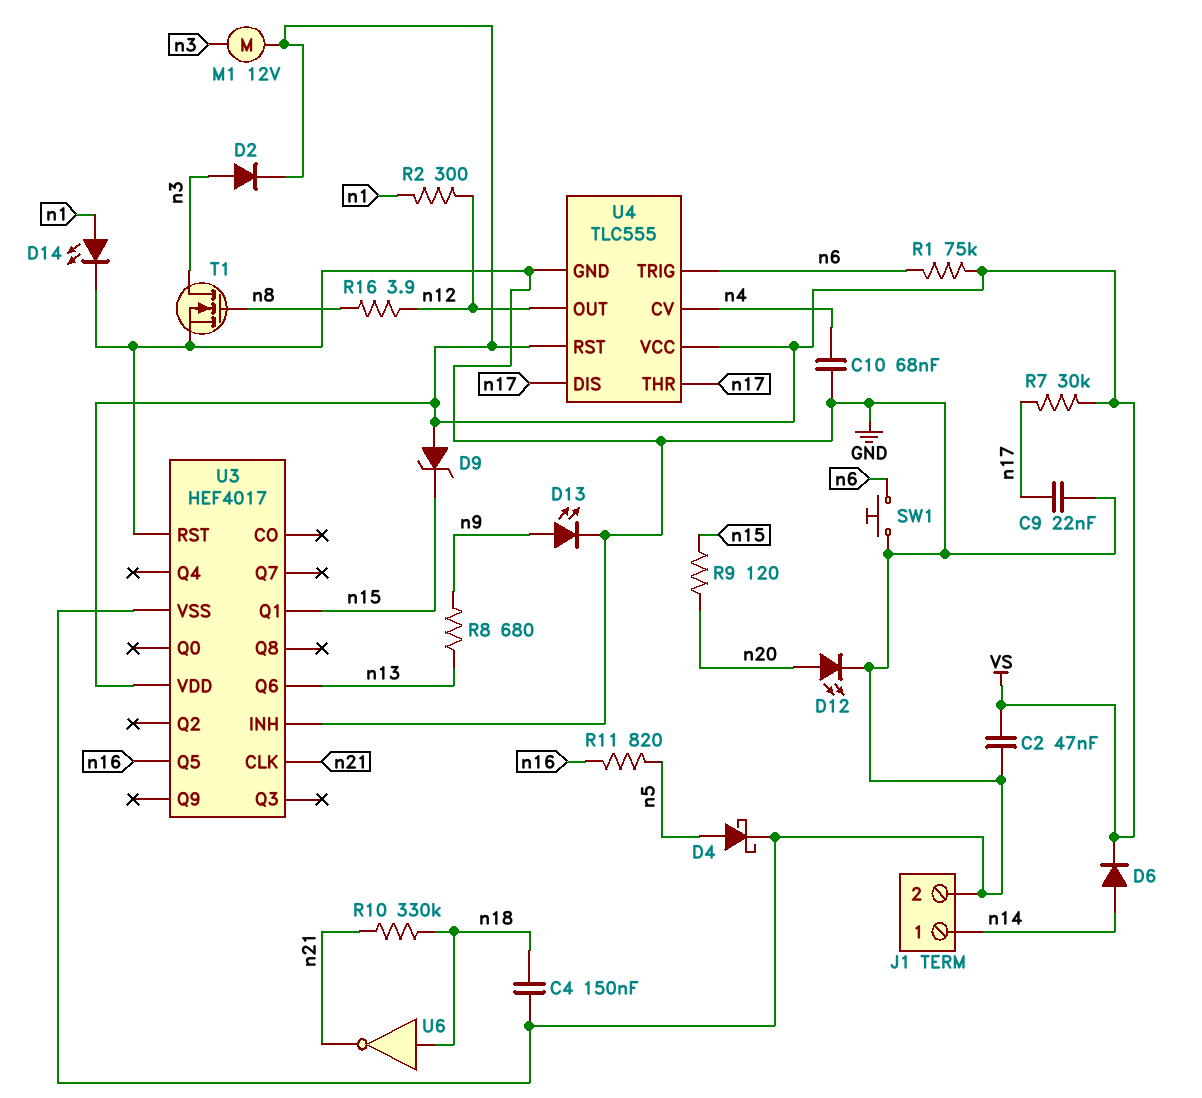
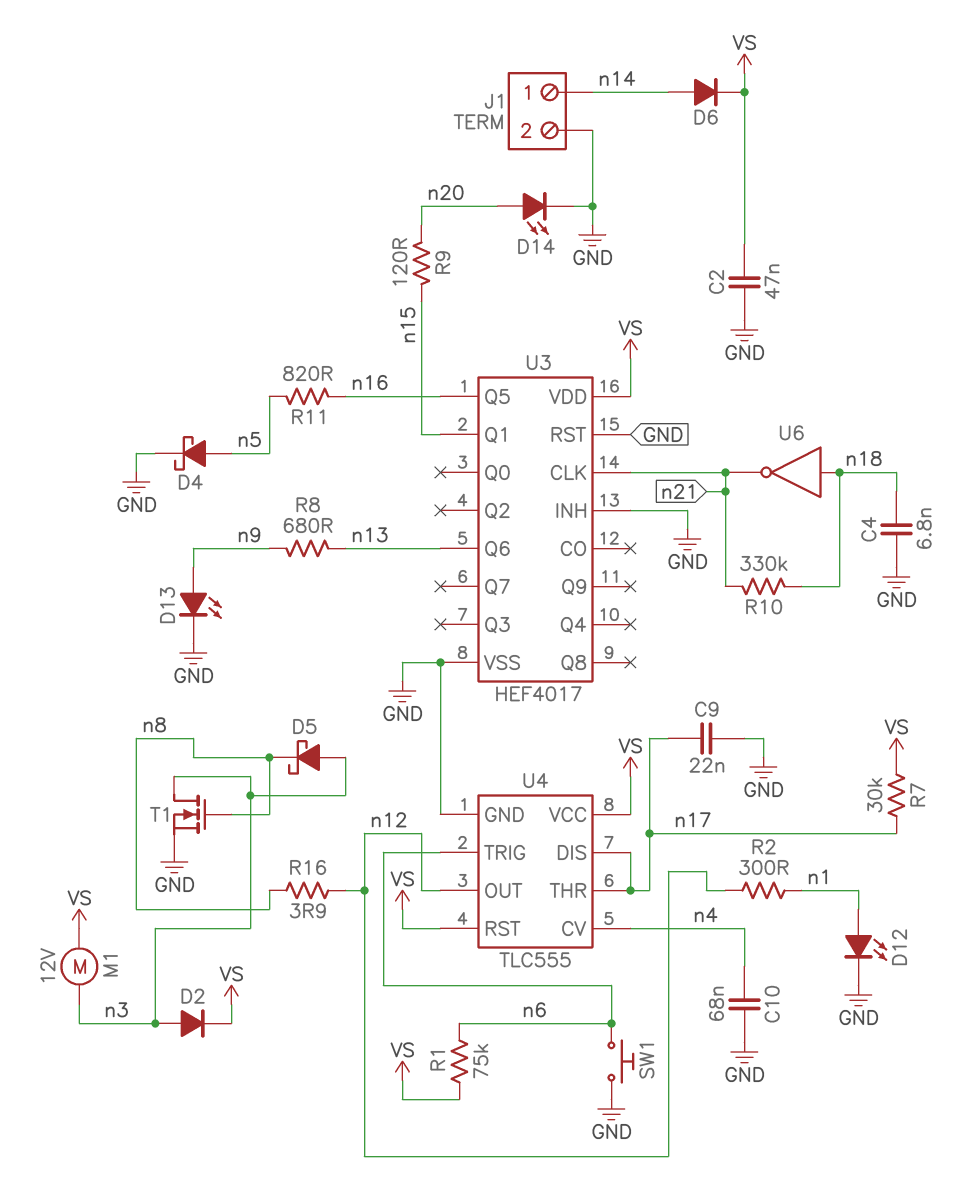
C4: 150nF (GND, n18) -> 6.8nF (GND, n18)
D5: none -> schottky (A n3, K n8)
D9: zener (A VS, K n15) -> none
D12: LED (A n20, K GND) -> LED (A n1, K GND)
D14: LED (A n1, K GND) -> LED (A n20, K GND)

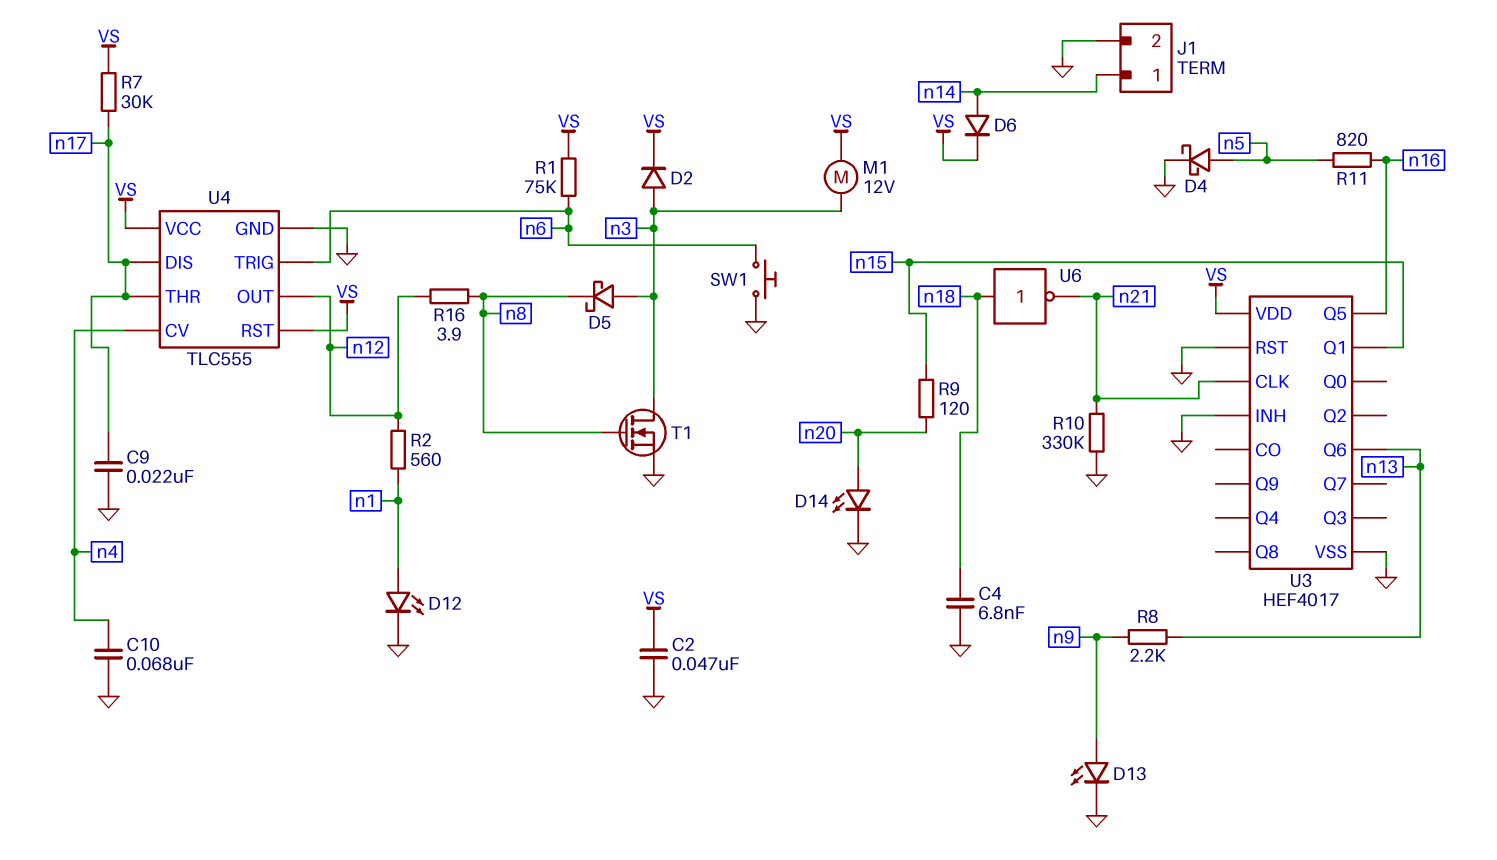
R2: 300 (n1, n12) -> 560 (n1, n12)
R8: 680 (n9, n13) -> 2.2k (n9, n13)
R10: 330k (n18, n21) -> 330k (GND, n21)

